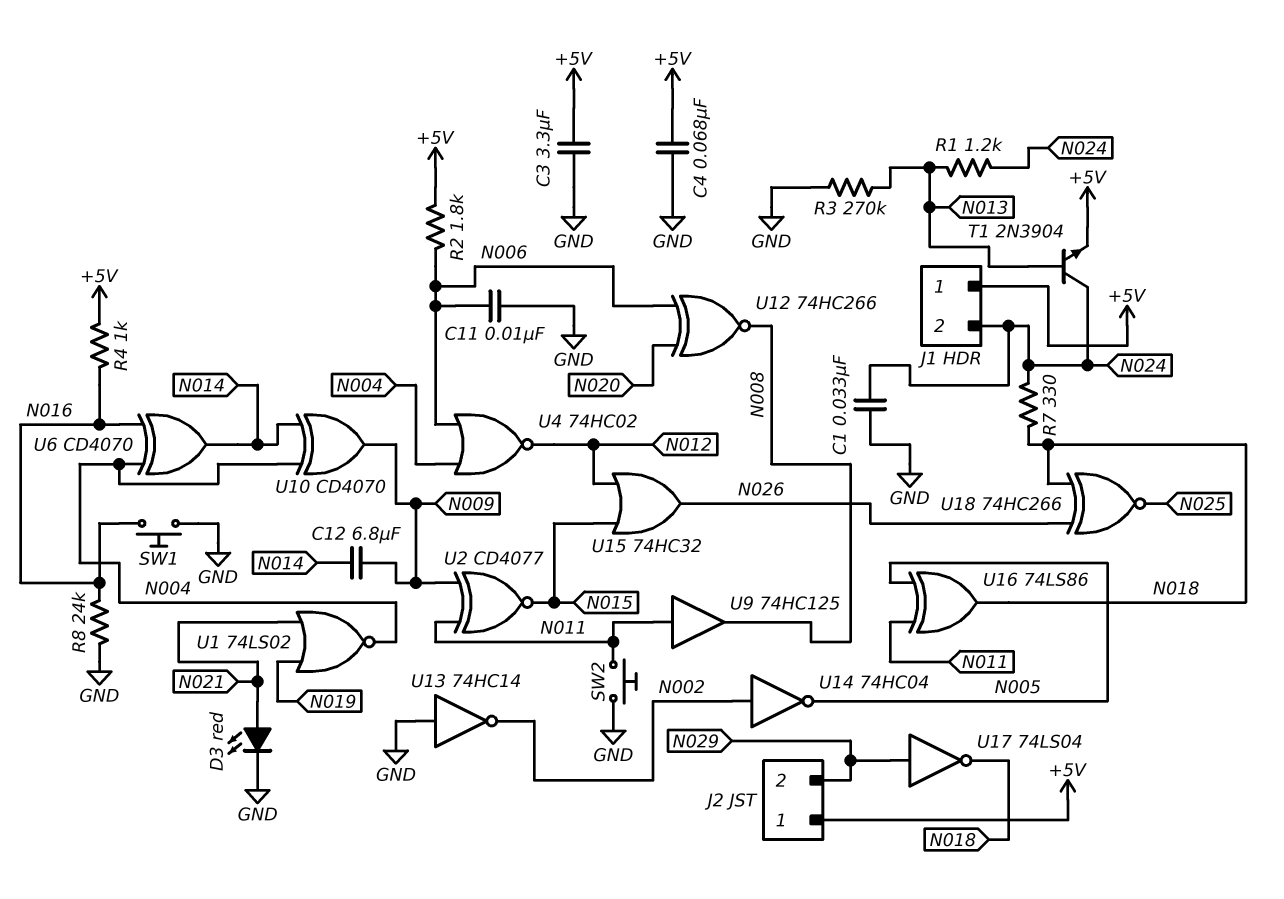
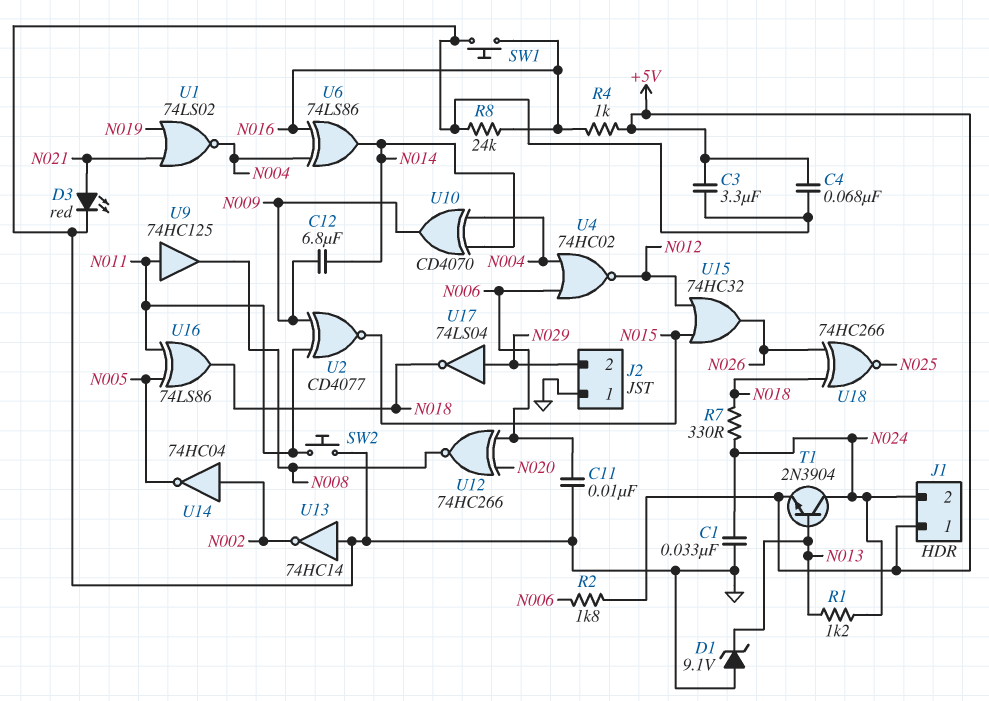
D1: none -> zener 9.1V (A GND, K N013)
J2 pin 1: +5V -> GND
R3: 270k (GND, N013) -> none
U6: XOR CD4070 (in N004, in N016, out N014) -> XOR 74LS86 (in N004, in N016, out N014)

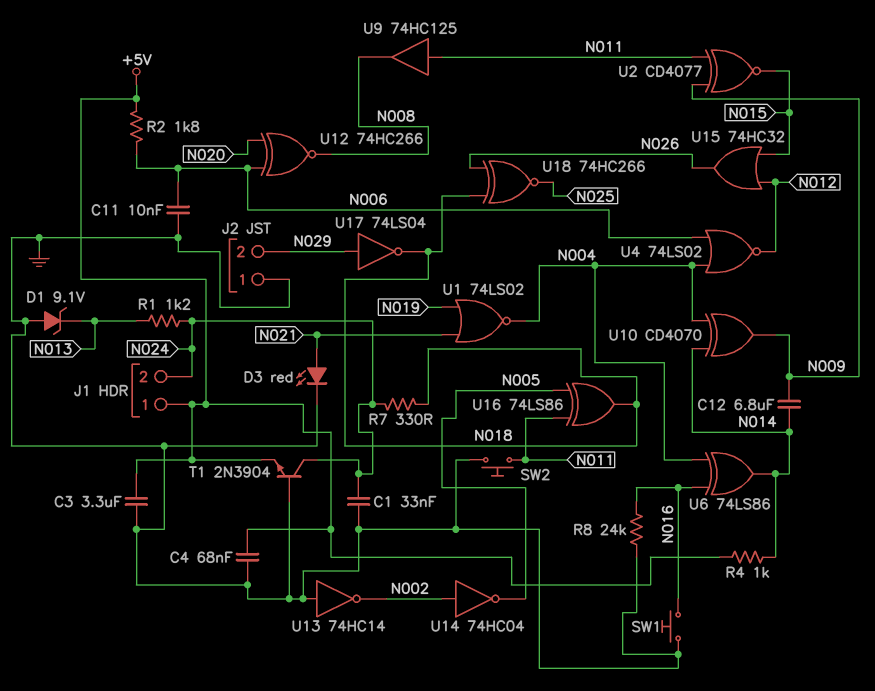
R4: 1k (+5V, N016) -> 1k (+5V, N014)
T1: NPN 2N3904 (B N013, C N024, E +5V) -> NPN 2N3904 (B GND, C N024, E +5V)
U4: NOR 74HC02 (in N004, in N006, out N012) -> NOR 74LS02 (in N004, in N006, out N012)

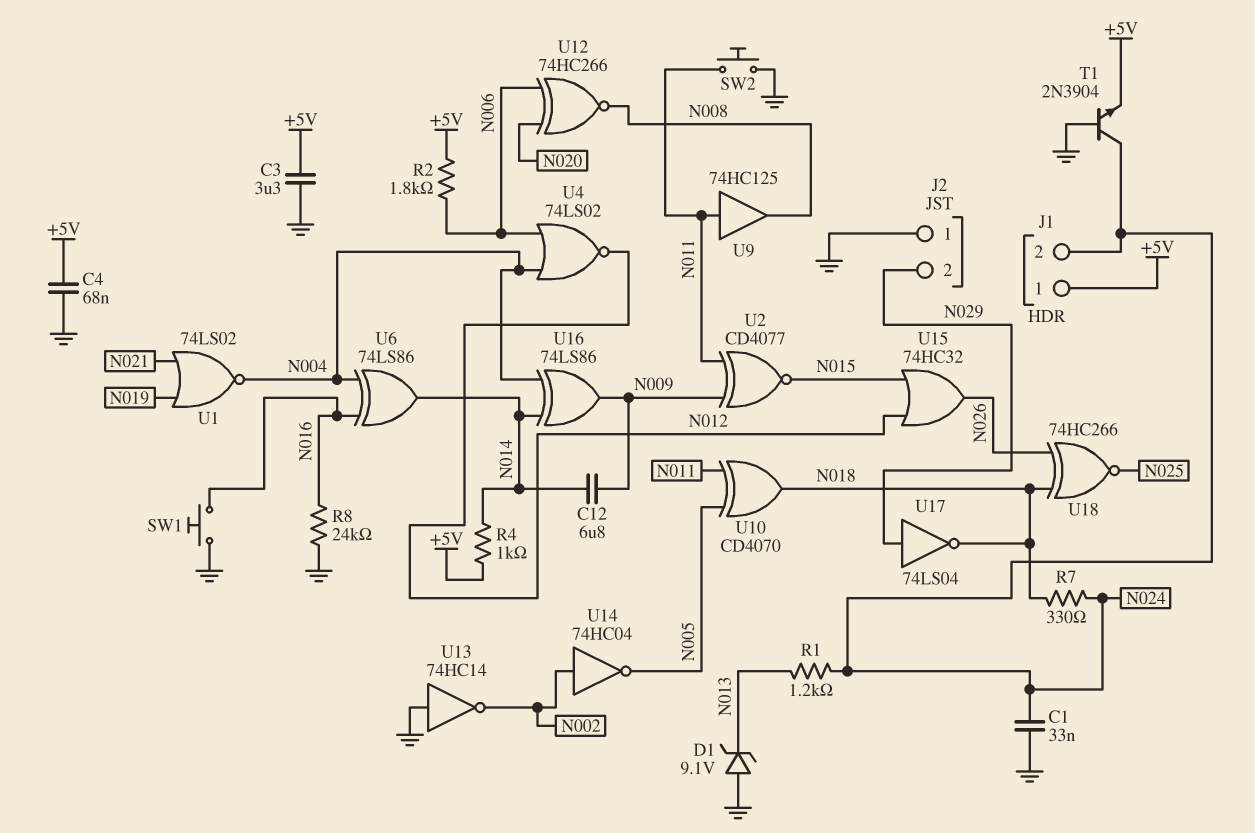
C11: 10nF (GND, N006) -> none
D3: LED red (A N021, K GND) -> none
U10: XOR CD4070 (in N004, in N014, out N009) -> XOR CD4070 (in N005, in N011, out N018)
U16: XOR 74LS86 (in N005, in N011, out N018) -> XOR 74LS86 (in N004, in N014, out N009)

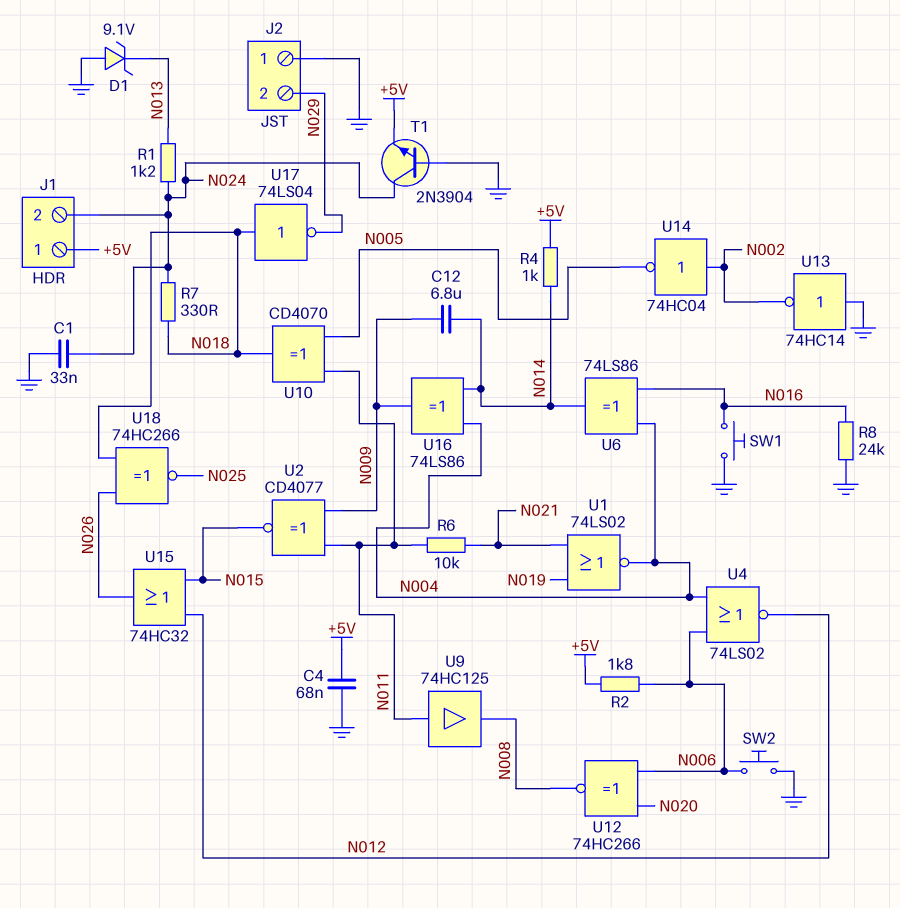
C3: 3.3uF (+5V, GND) -> none
R6: none -> 10k (N011, N021)
SW2: button (GND, N011) -> button (GND, N006)
U17: NOT 74LS04 (in N029, out N018) -> NOT 74LS04 (in N018, out N029)

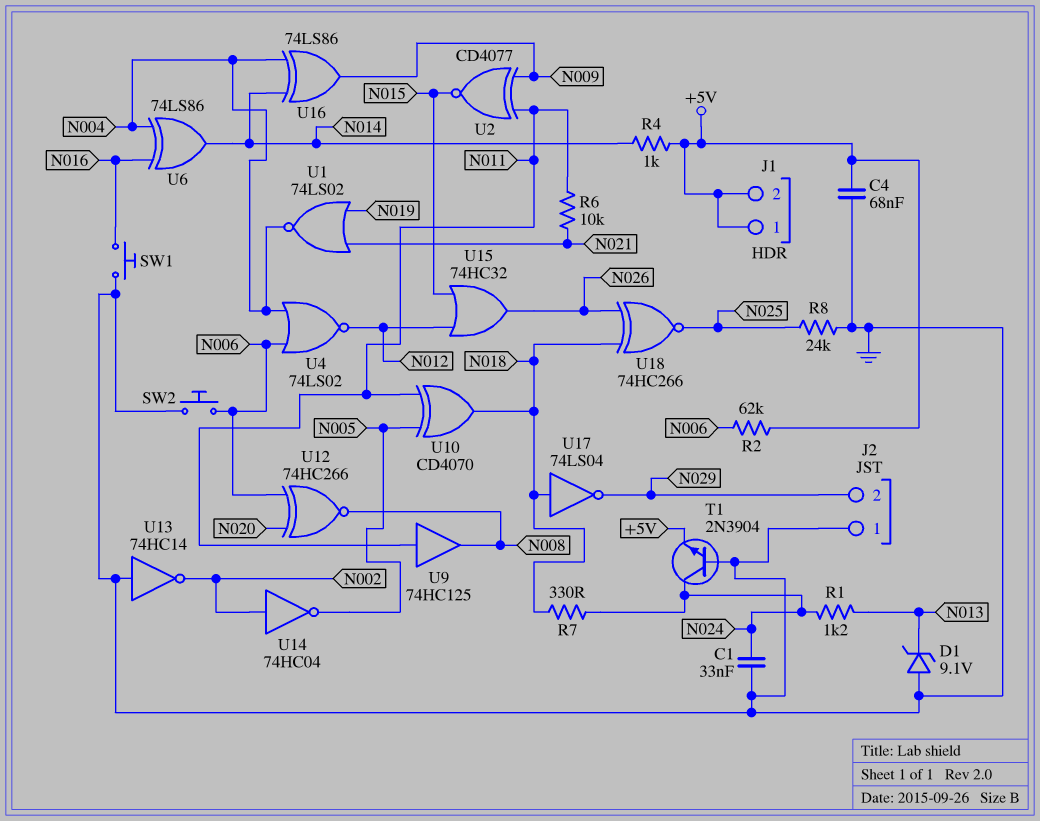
C12: 6.8uF (N009, N014) -> none
J1 pin 2: N024 -> +5V
R2: 1.8k (+5V, N006) -> 62k (+5V, N006)
R8: 24k (GND, N016) -> 24k (GND, N025)

